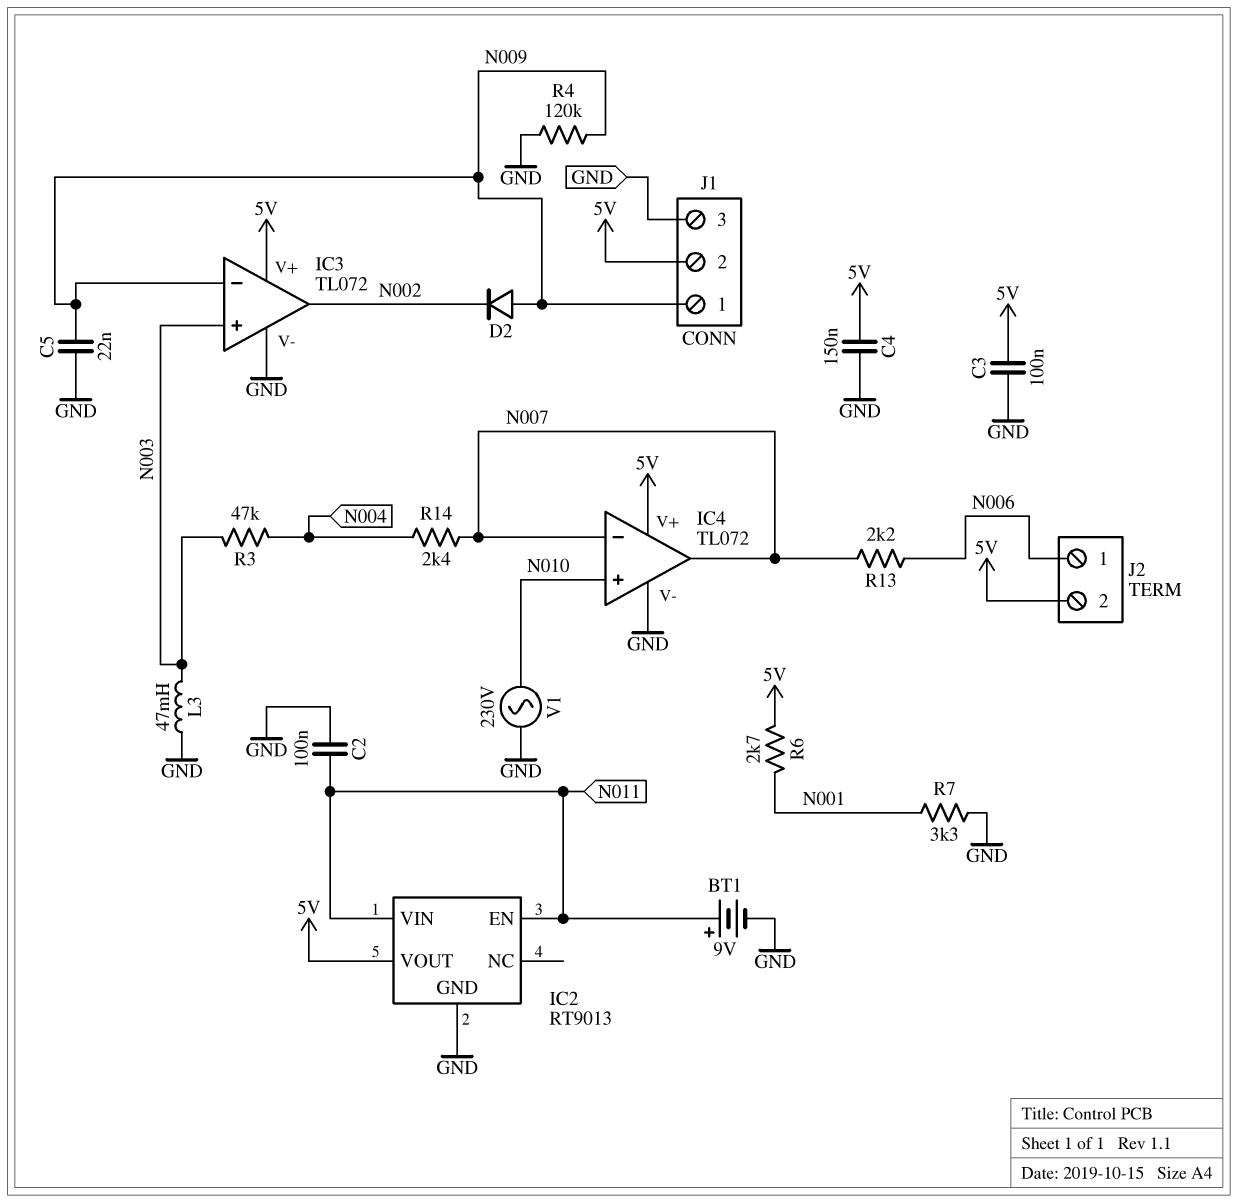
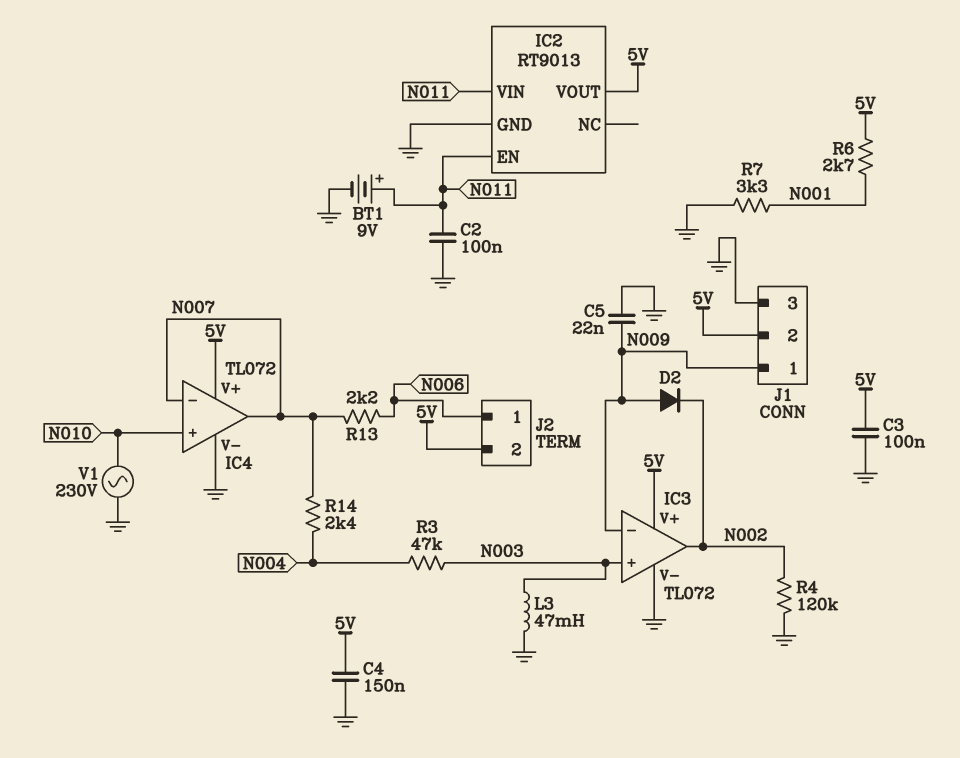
R4: 120k (GND, N009) -> 120k (GND, N002)

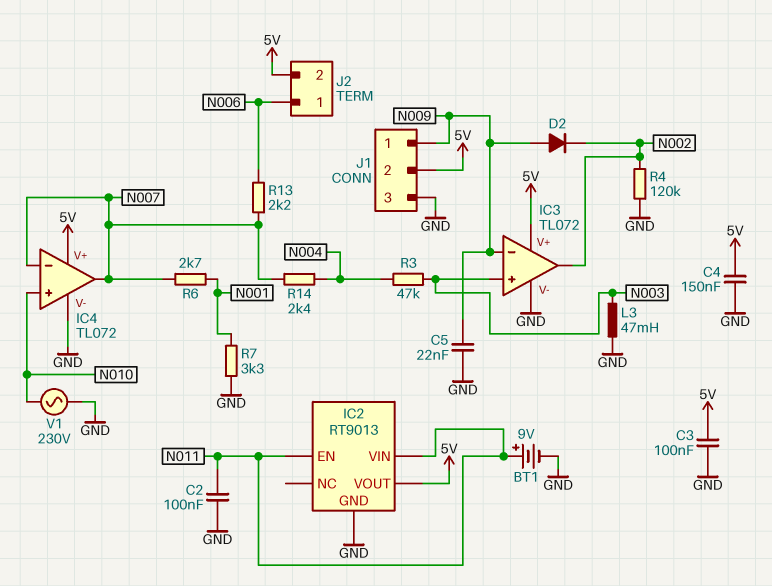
R6: 2.7k (5V, N001) -> 2.7k (N001, N007)

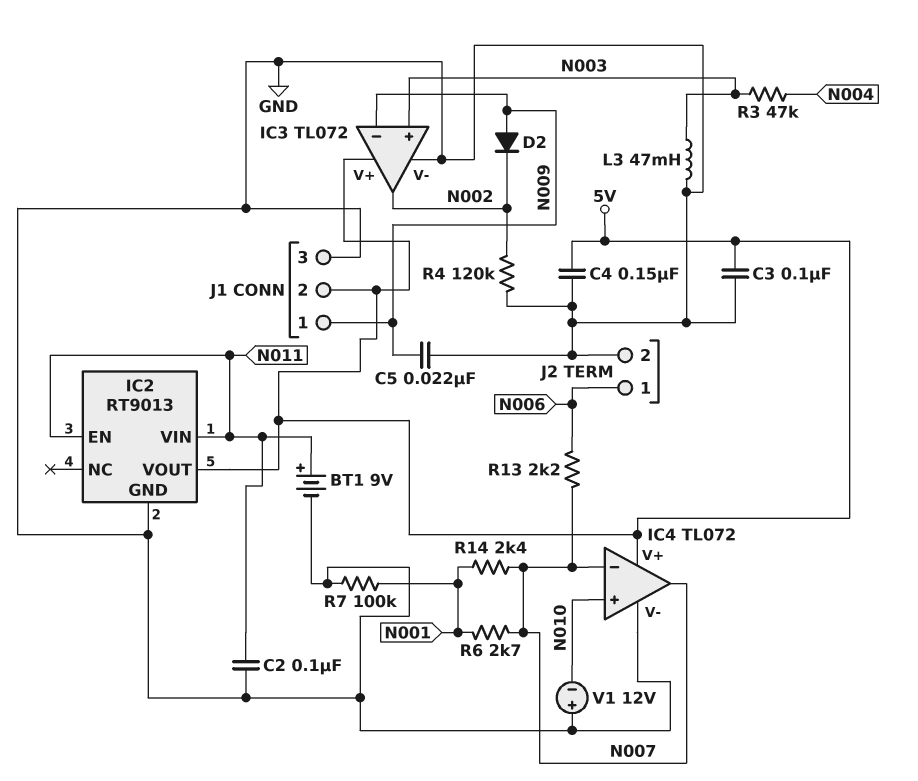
J2 pin 2: 5V -> GND
R7: 3.3k (GND, N001) -> 100k (GND, N001)
R14: 2.4k (N004, N007) -> 2.4k (N001, N007)
V1: AC 230V (GND, N010) -> 12V (plus GND, minus N010)

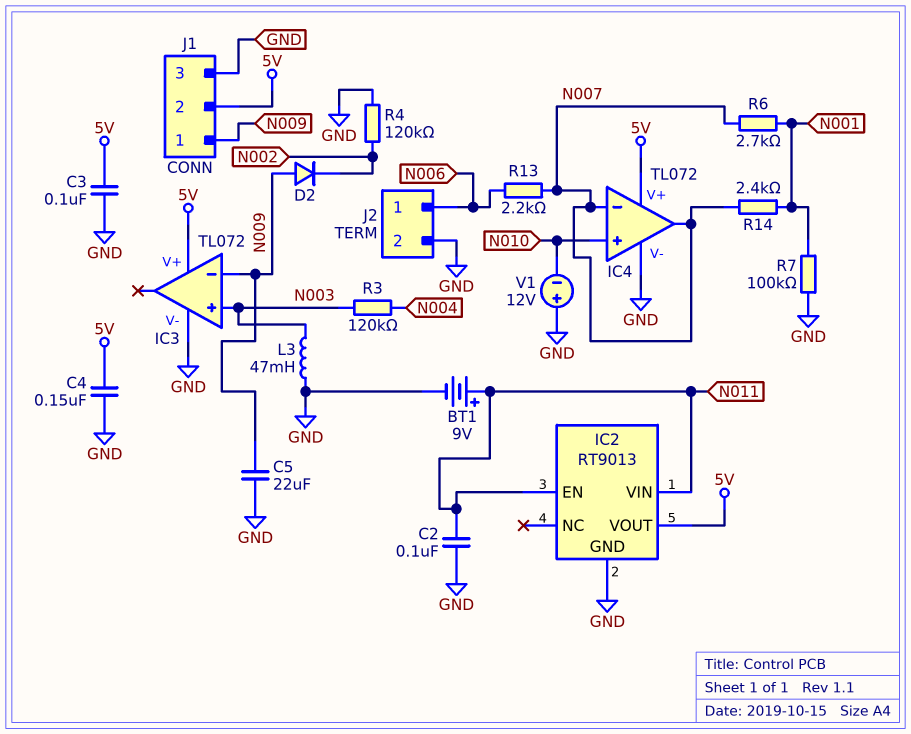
C5: 22nF (GND, N009) -> 22uF (GND, N009)
IC3 pin out: N002 -> none
R3: 47k (N003, N004) -> 120k (N003, N004)

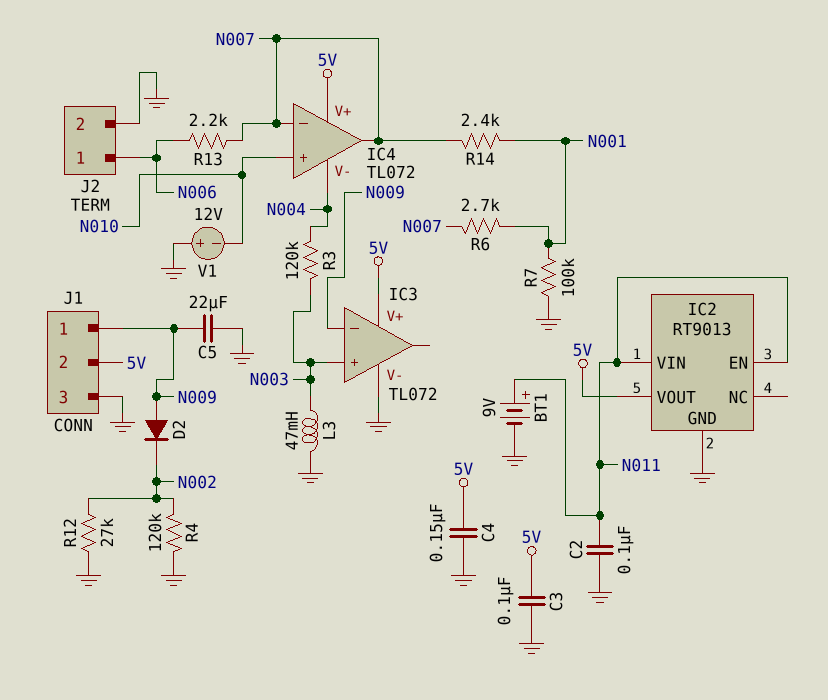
IC4 pin V-: GND -> N004
R12: none -> 27k (GND, N002)

